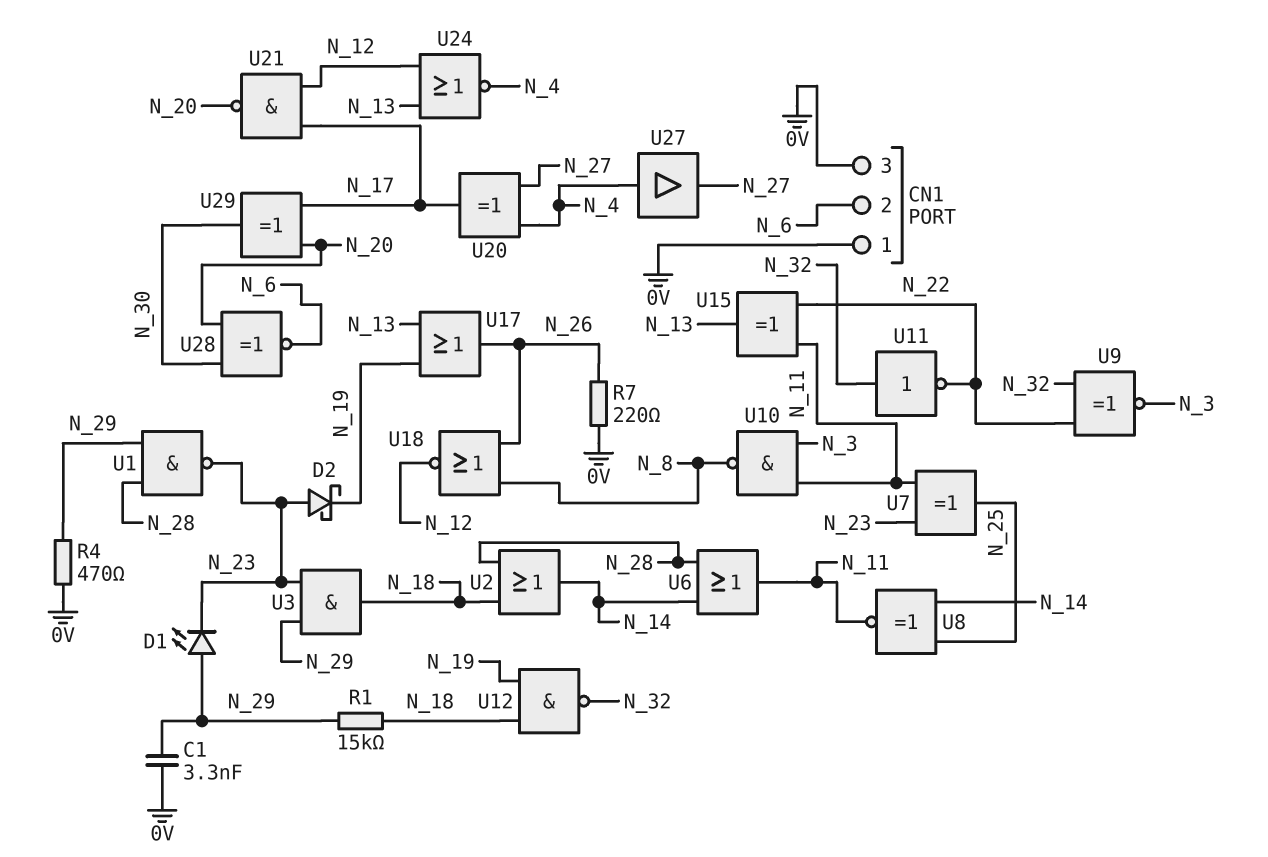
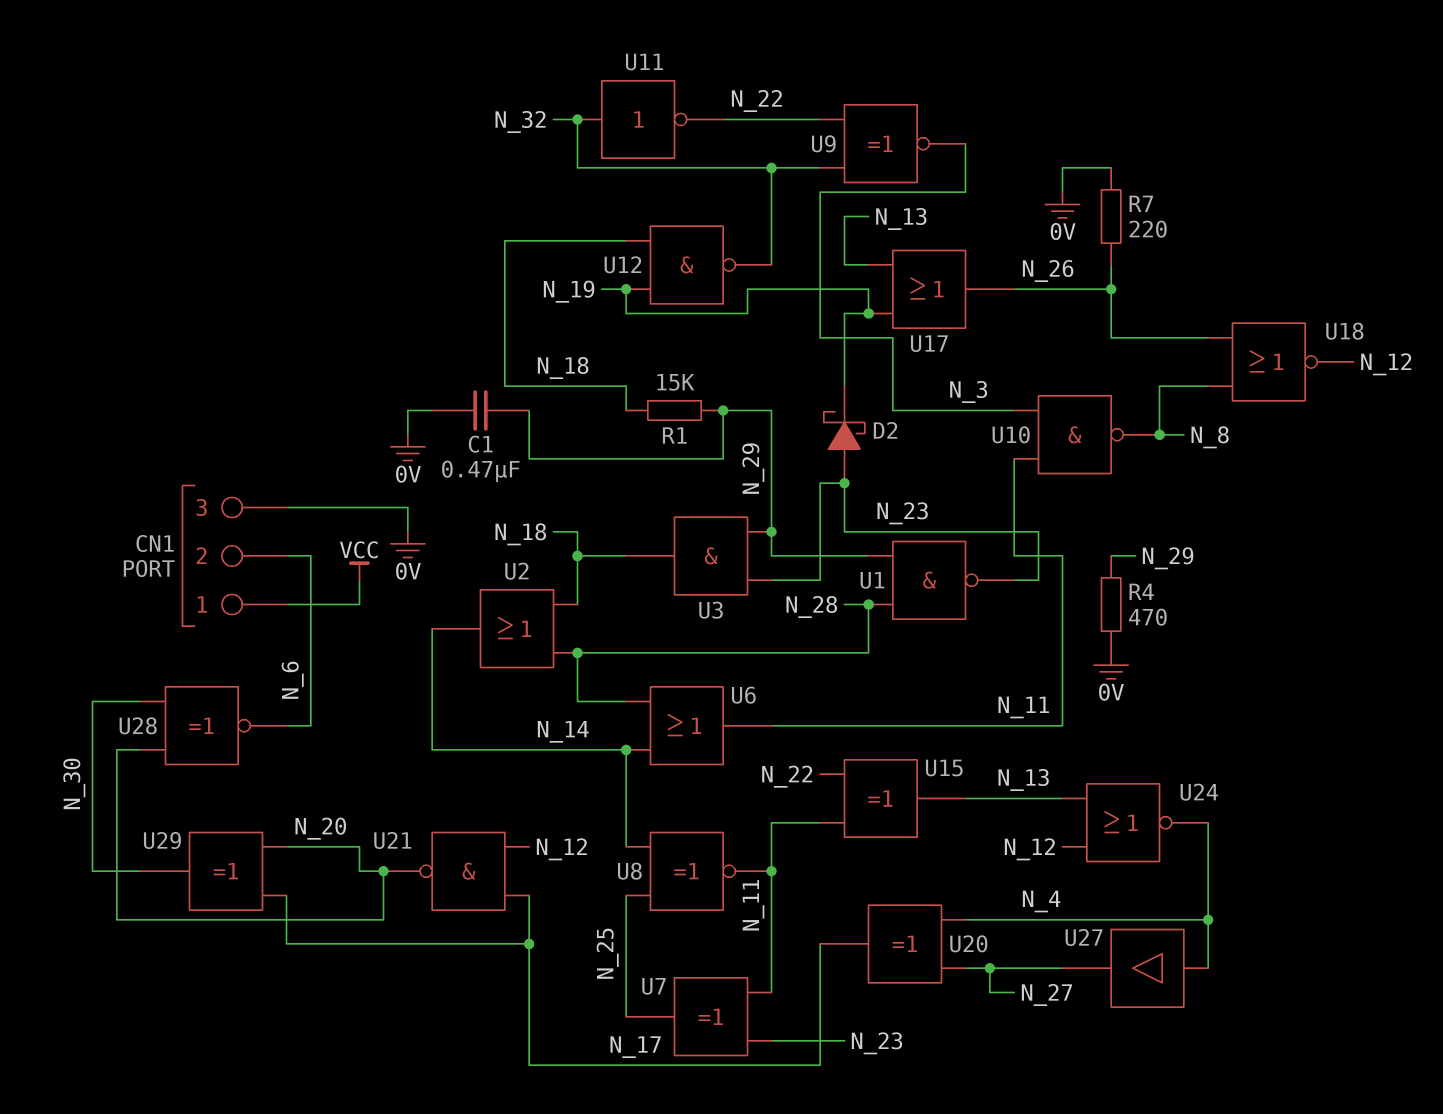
C1: 3.3nF (0V, N_29) -> 470nF (0V, N_29)
CN1 pin 1: 0V -> VCC
D1: LED (A N_29, K N_23) -> none

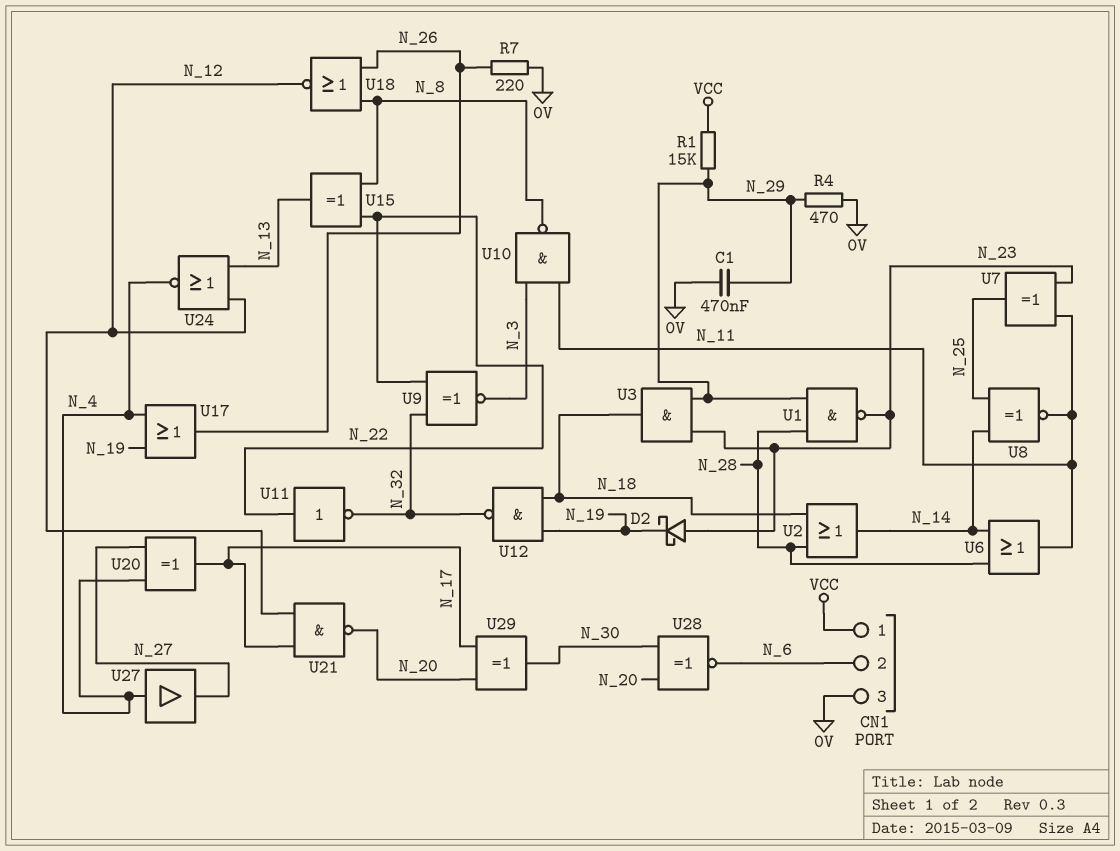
R1: 15k (N_18, N_29) -> 15k (N_29, VCC)
U11: NOT (in N_32, out N_22) -> NOT (in N_22, out N_32)
U15: XOR (in N_11, in N_22, out N_13) -> XOR (in N_8, in N_22, out N_13)
U17: OR (in N_13, in N_19, out N_26) -> OR (in N_4, in N_19, out N_26)

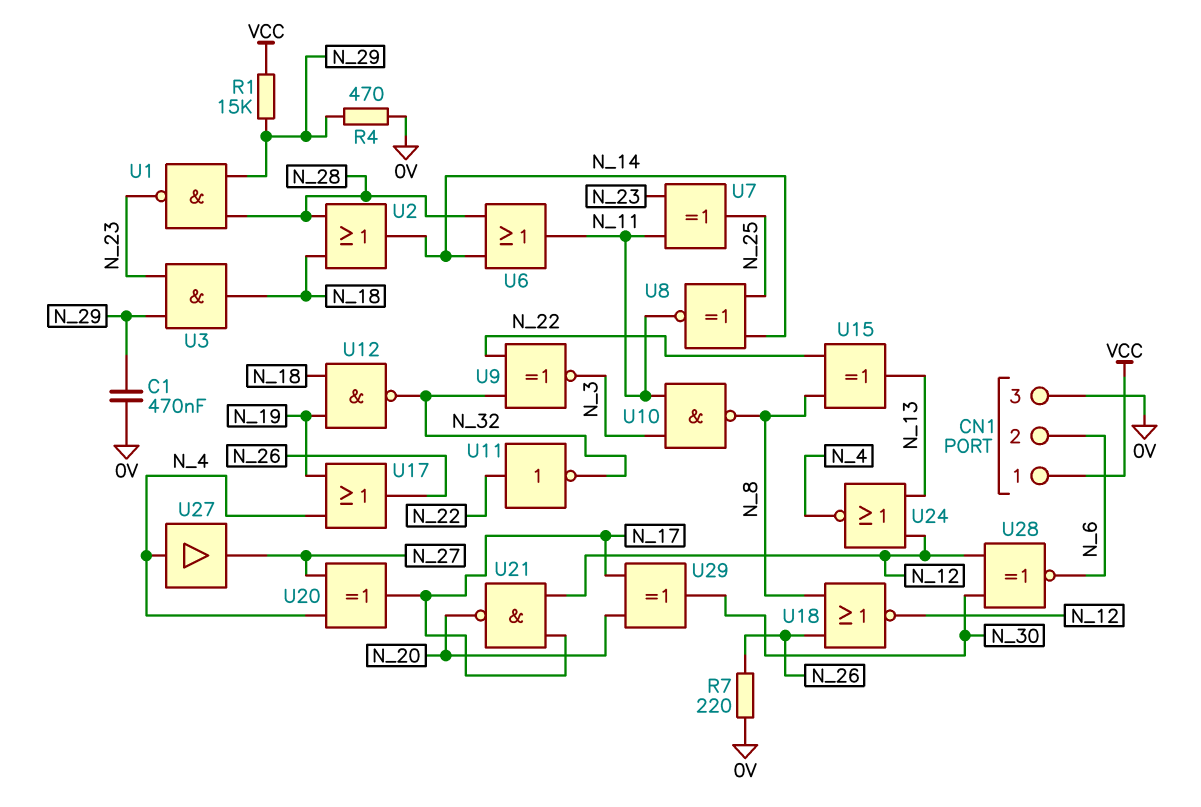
D2: schottky (A N_23, K N_19) -> none
U28: XNOR (in N_20, in N_30, out N_6) -> XNOR (in N_12, in N_30, out N_6)

